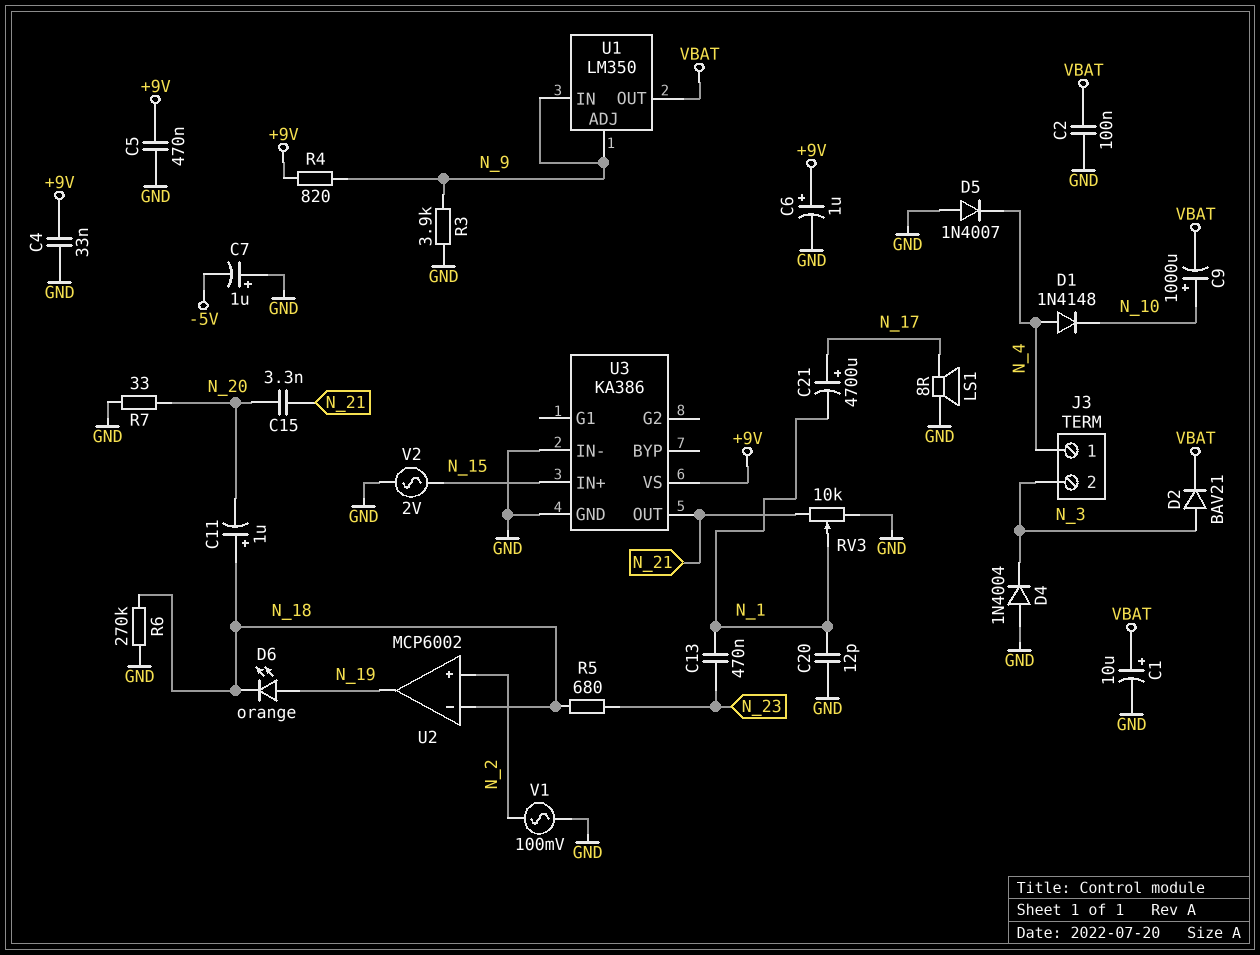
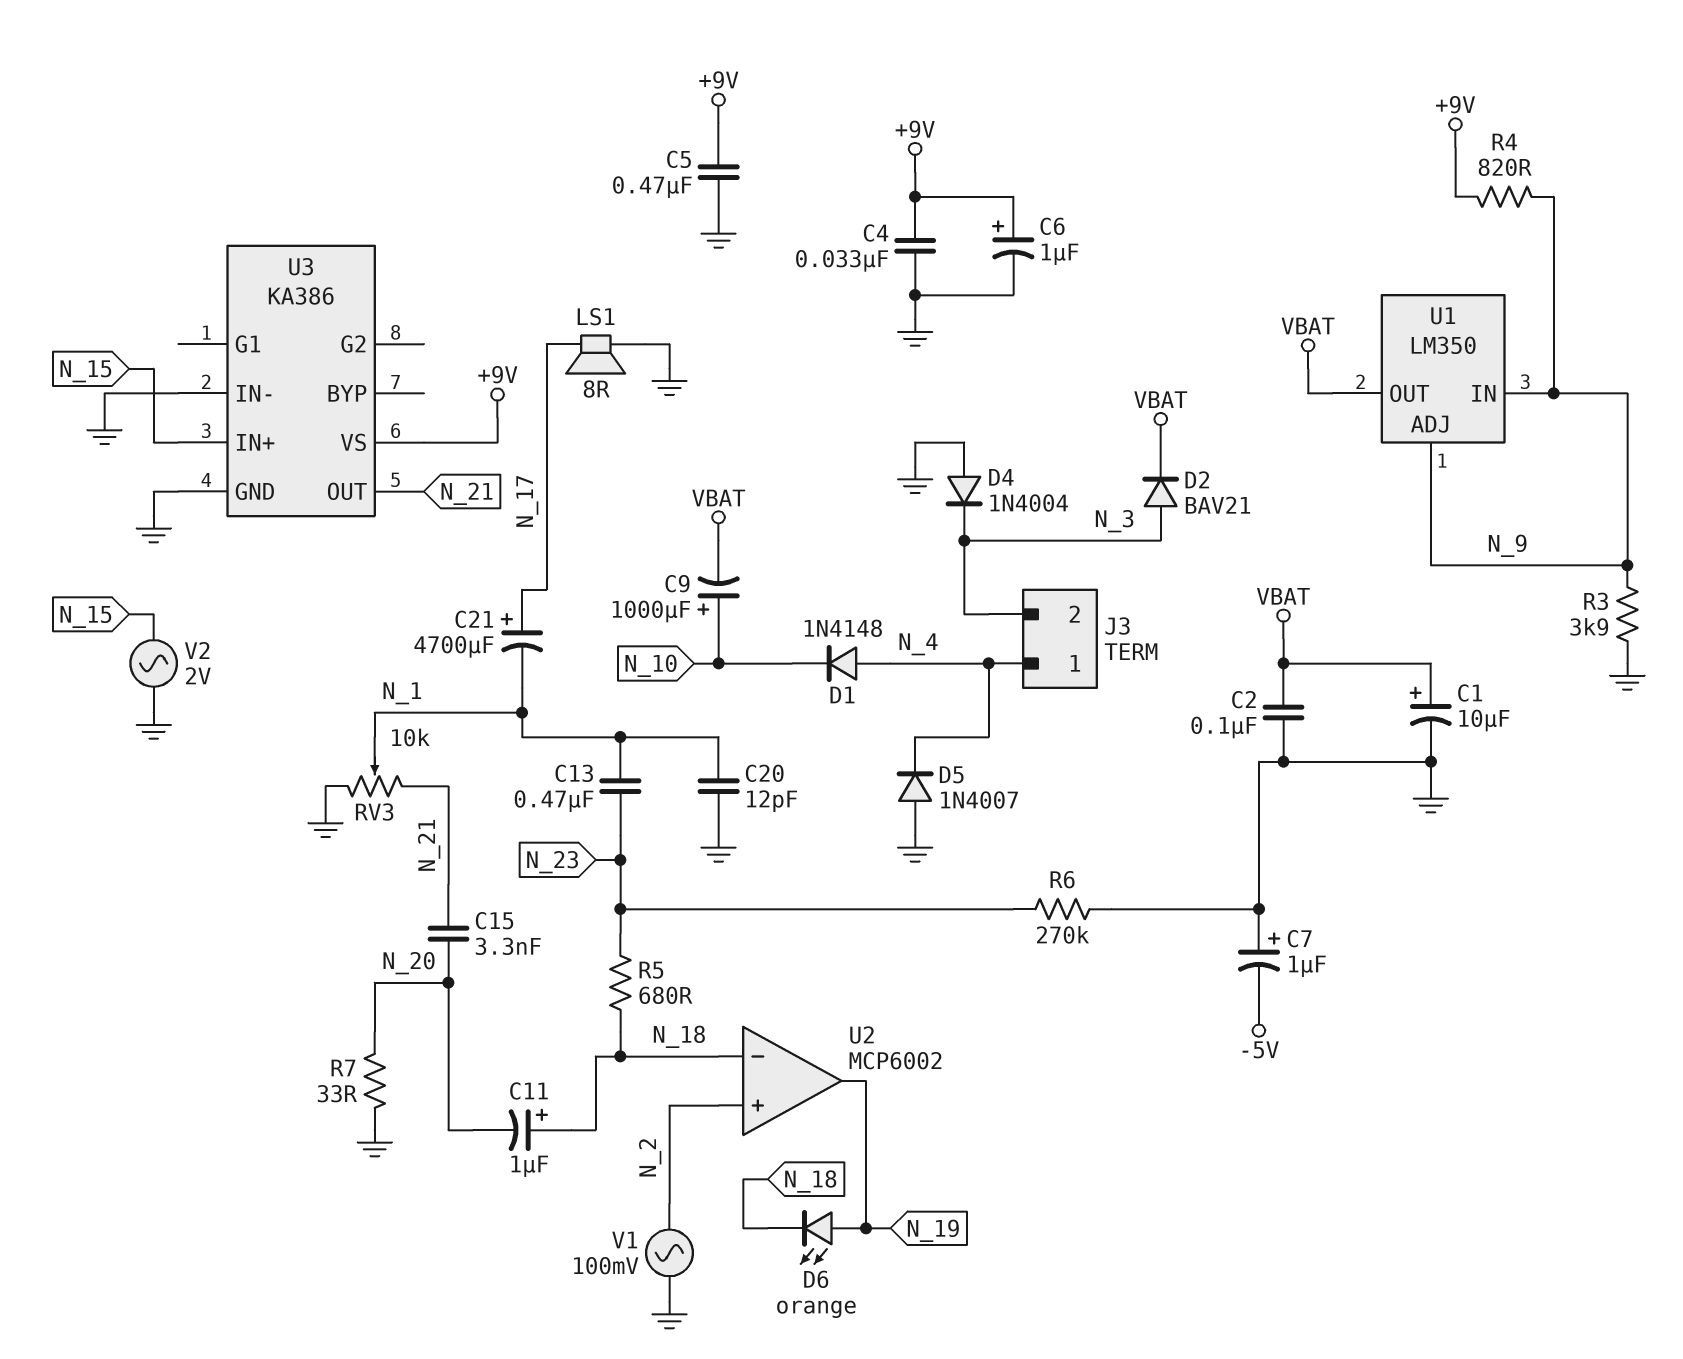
R6: 270k (GND, N_18) -> 270k (GND, N_23)

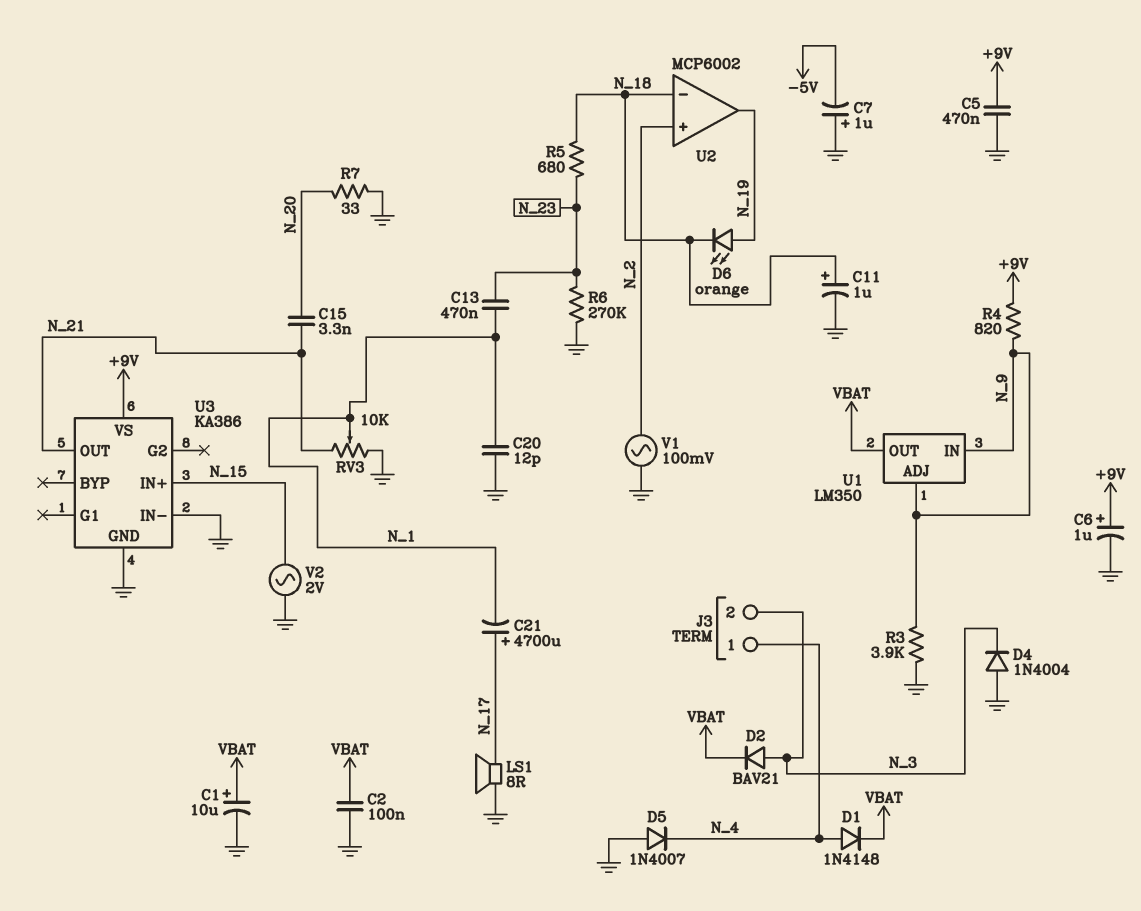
C4: 33nF (+9V, GND) -> none
C9: 1000uF (plus N_10, minus VBAT) -> none
C11: 1uF (plus N_18, minus N_20) -> 1uF (plus N_18, minus GND)
D1: diode 1N4148 (A N_4, K N_10) -> diode 1N4148 (A N_4, K VBAT)

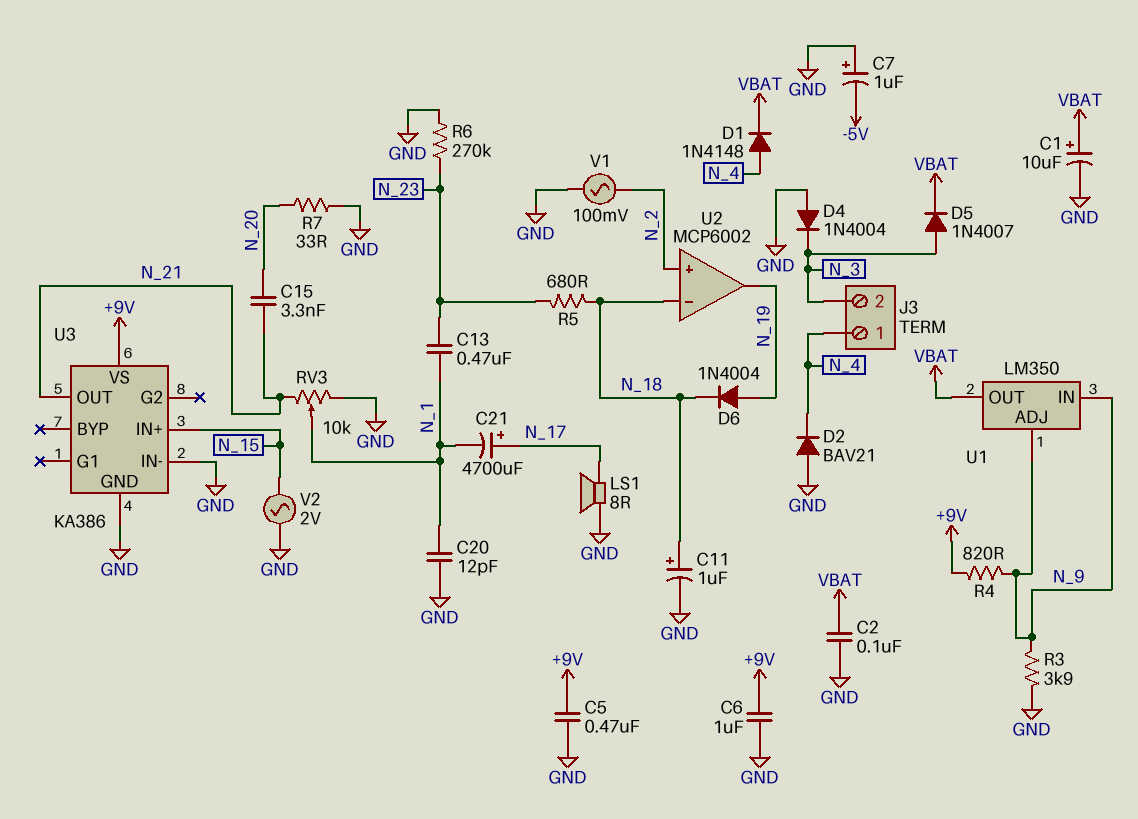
C6: 1uF (plus +9V, minus GND) -> 1uF (+9V, GND)
D2: diode BAV21 (A N_3, K VBAT) -> diode BAV21 (A GND, K N_4)
D5: diode 1N4007 (A GND, K N_4) -> diode 1N4007 (A N_3, K VBAT)
D6: LED orange (A N_19, K N_18) -> diode 1N4004 (A N_19, K N_18)

